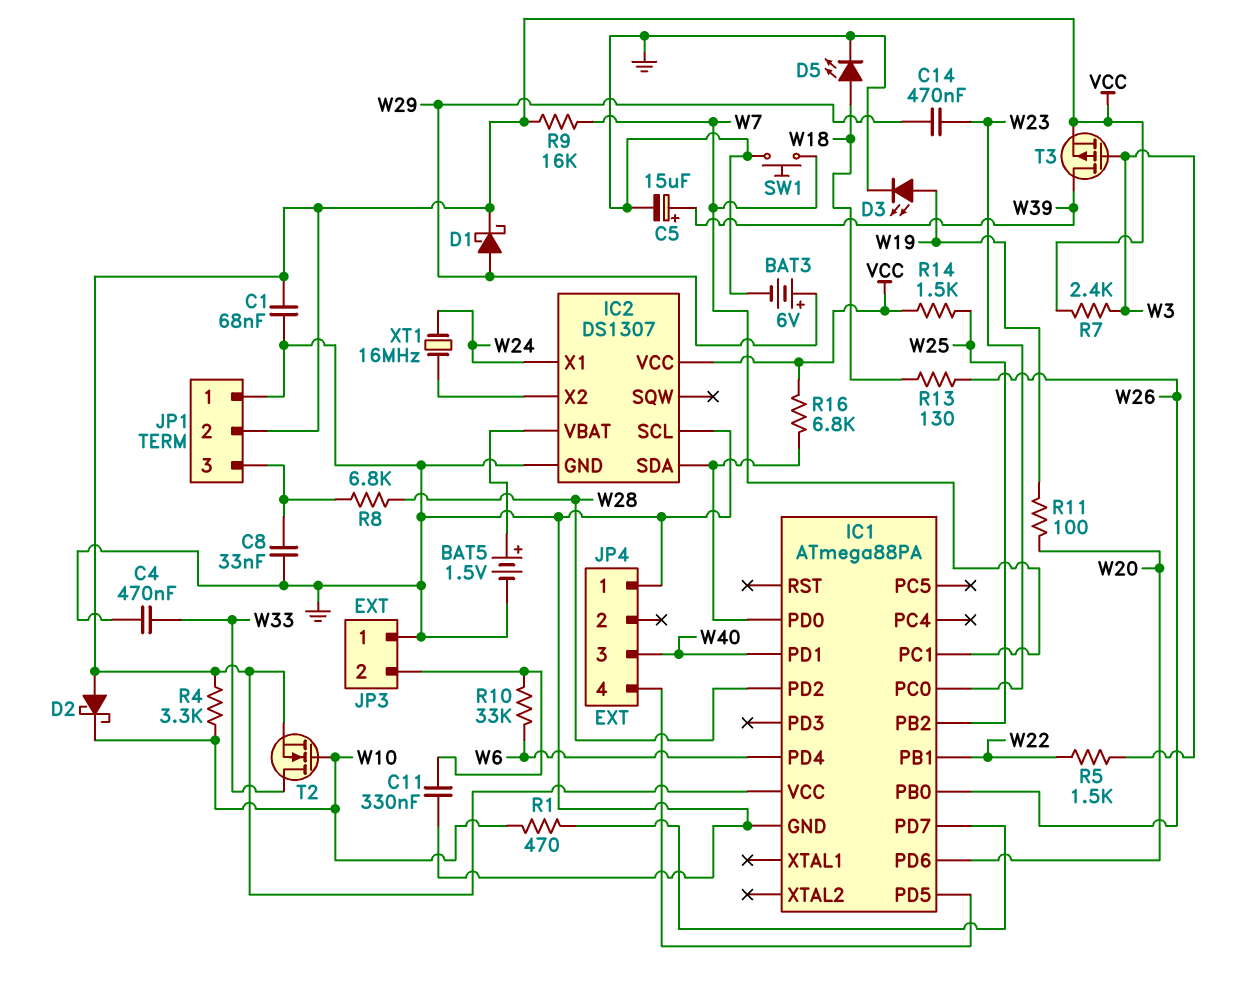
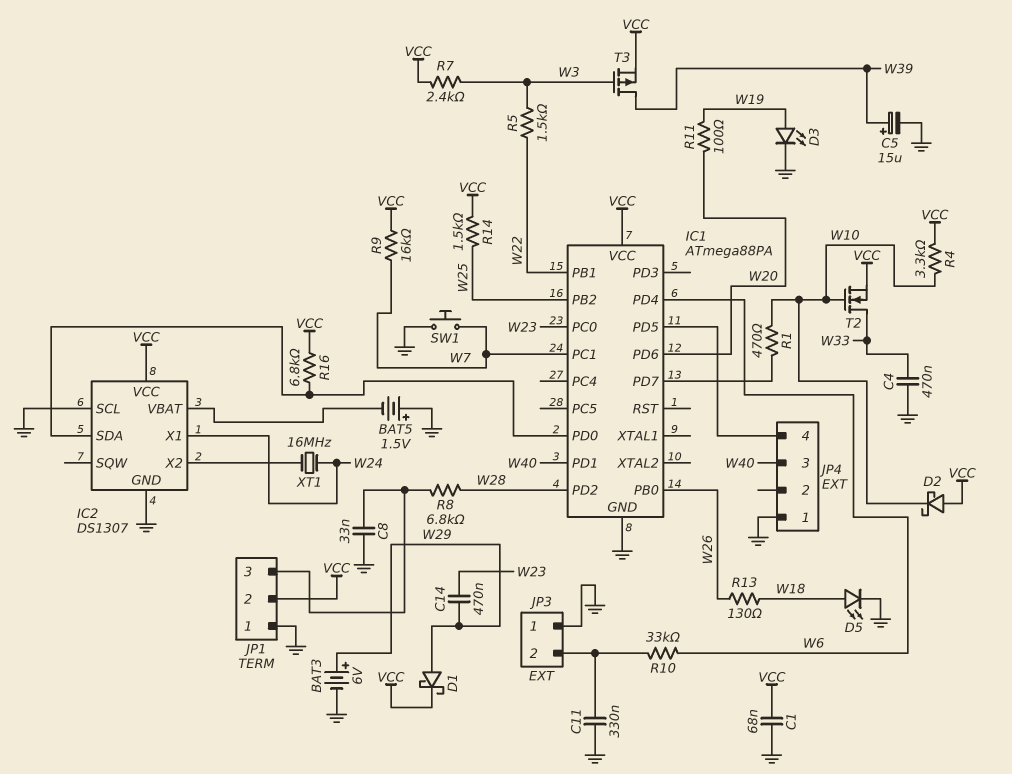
BAT5: 1.5V (plus IC2/VBAT, minus GND) -> 1.5V (plus GND, minus IC2/VBAT)

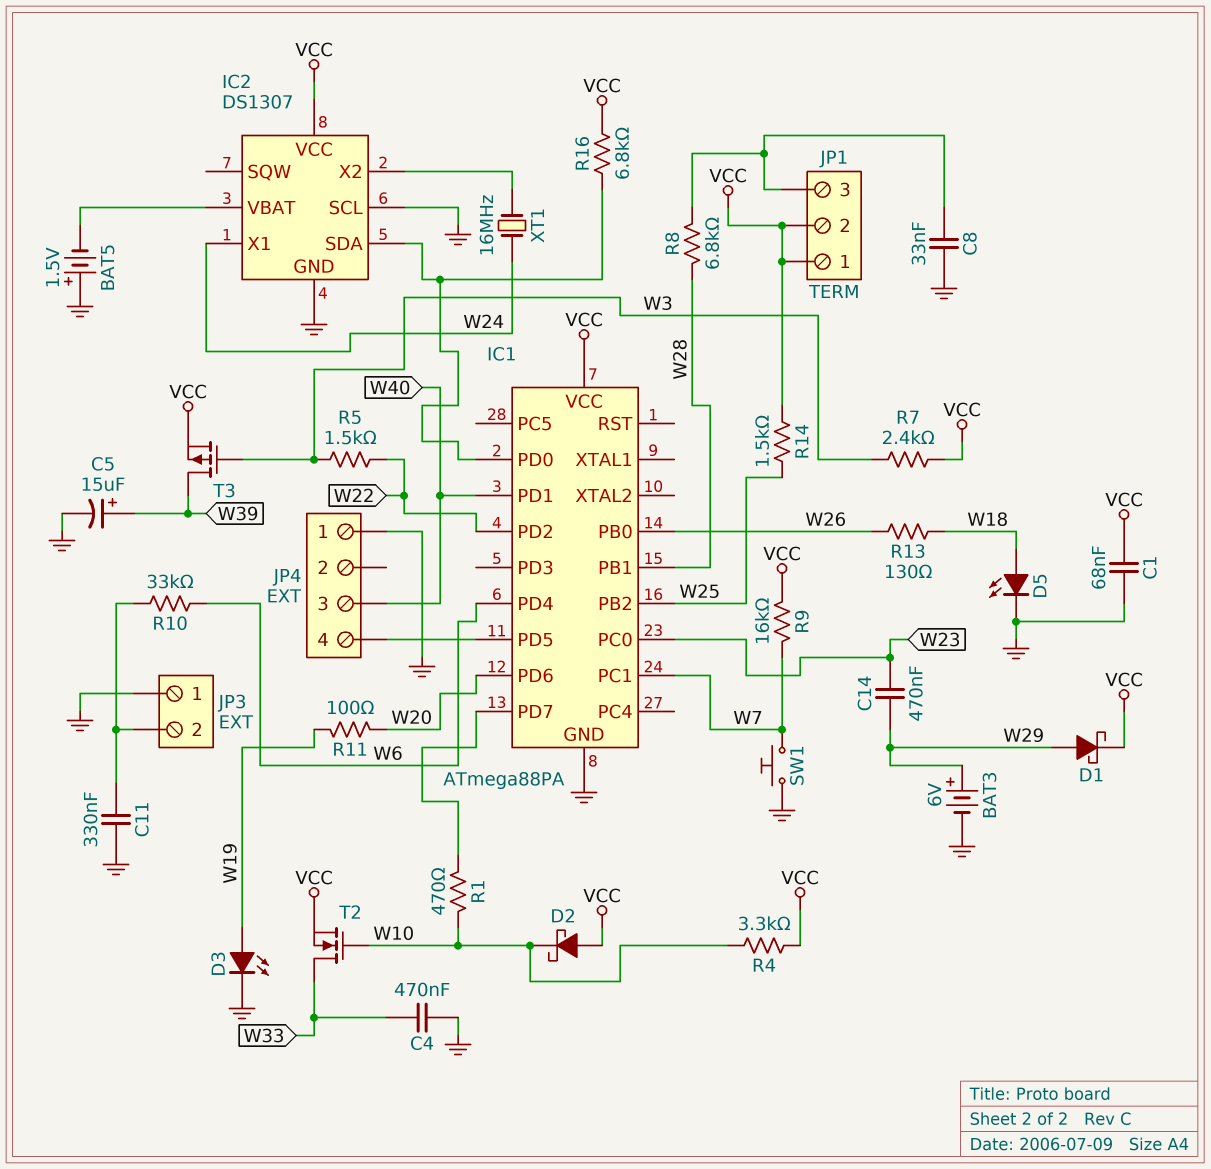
IC1 pin PB1: W22 -> W28
IC1 pin PD2: W28 -> W22
JP1 pin 1: GND -> VCC

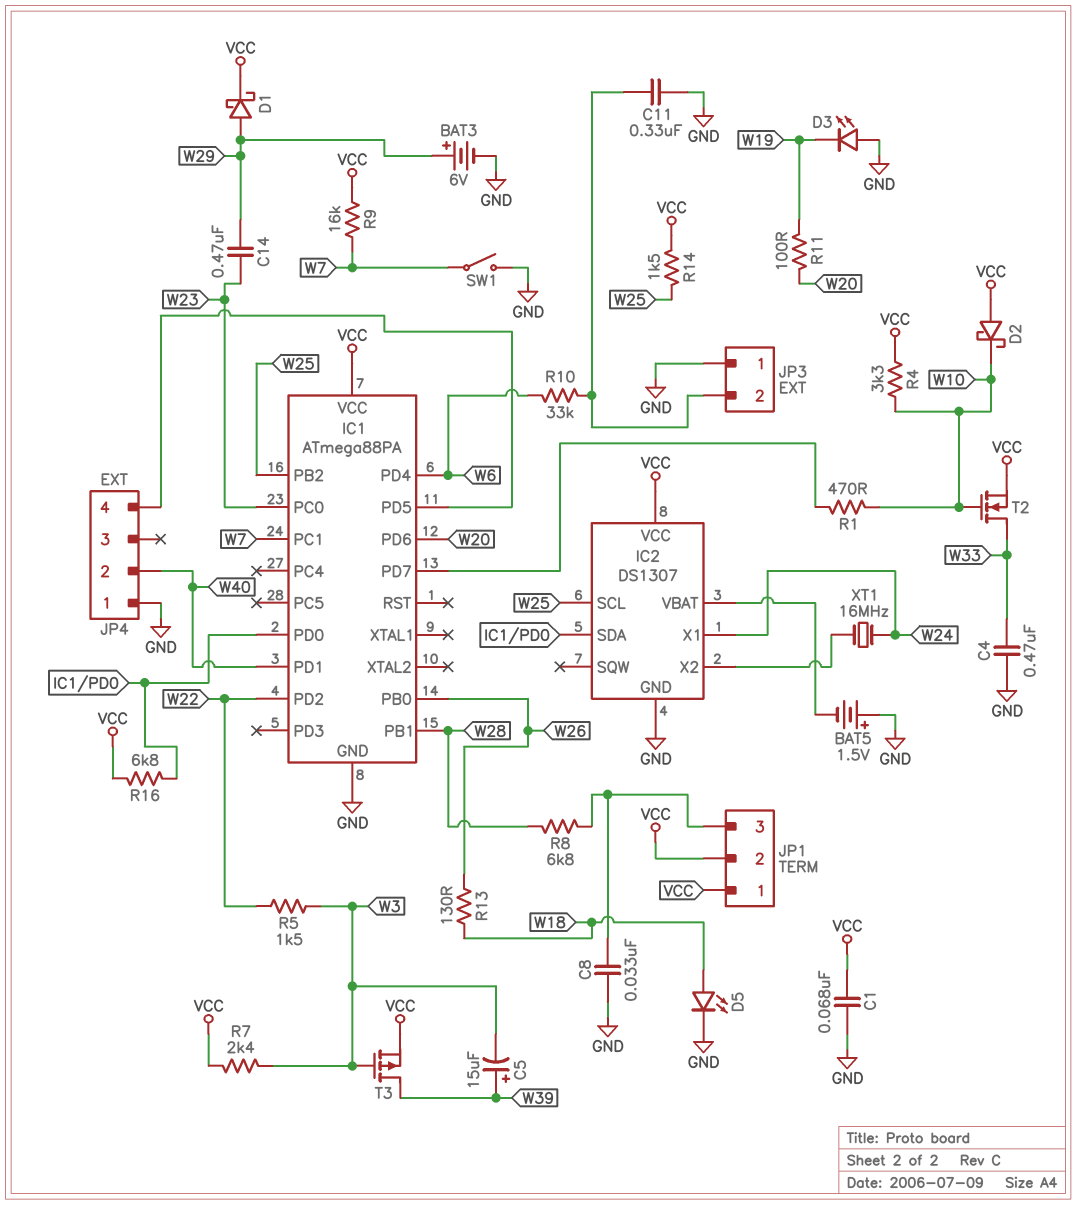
C5: 15uF (plus W39, minus GND) -> 15uF (plus W39, minus W3)
D3: LED (A W19, K GND) -> LED (A GND, K W19)
IC2 pin SCL: GND -> W25
JP4 pin 2: none -> W40
JP4 pin 3: W40 -> none
SW1: button (GND, W7) -> switch (GND, W7)

